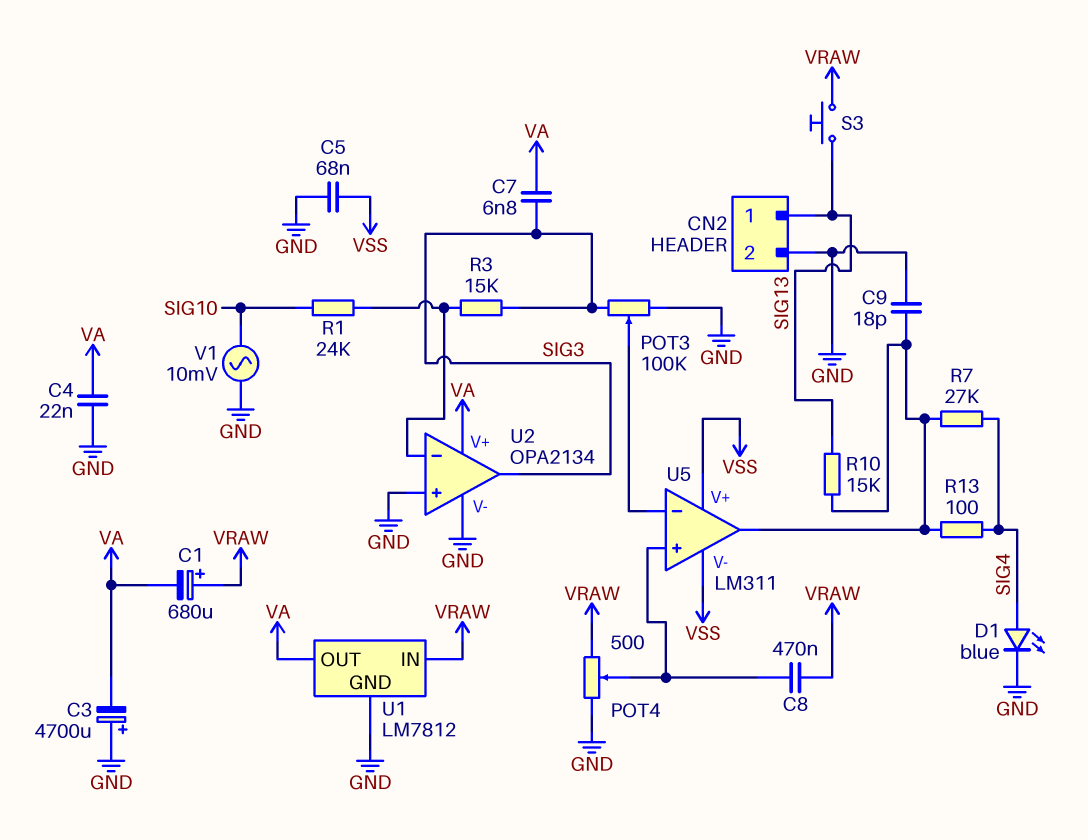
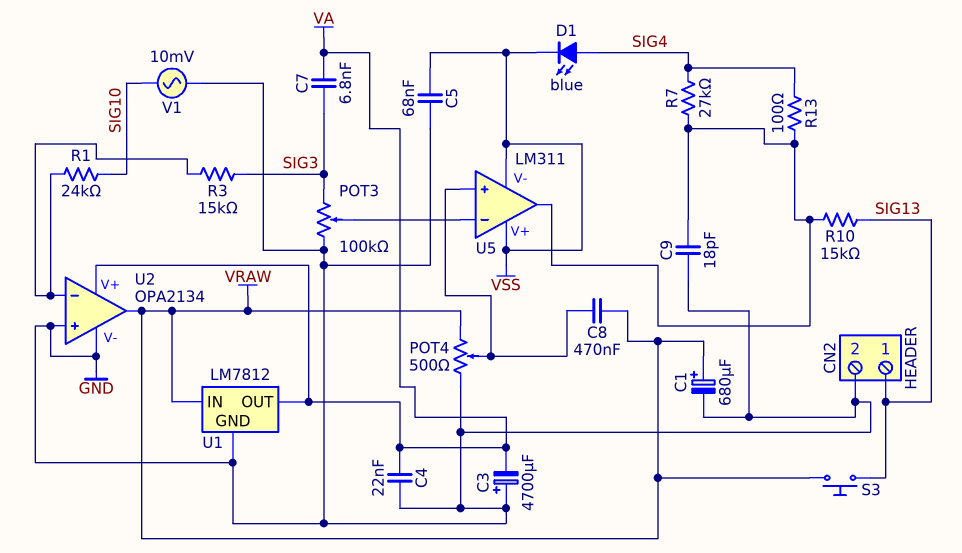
C1: 680uF (plus VRAW, minus VA) -> 680uF (plus VRAW, minus GND)
D1: LED blue (A SIG4, K GND) -> LED blue (A SIG4, K VSS)
U2 pin out: SIG3 -> VRAW

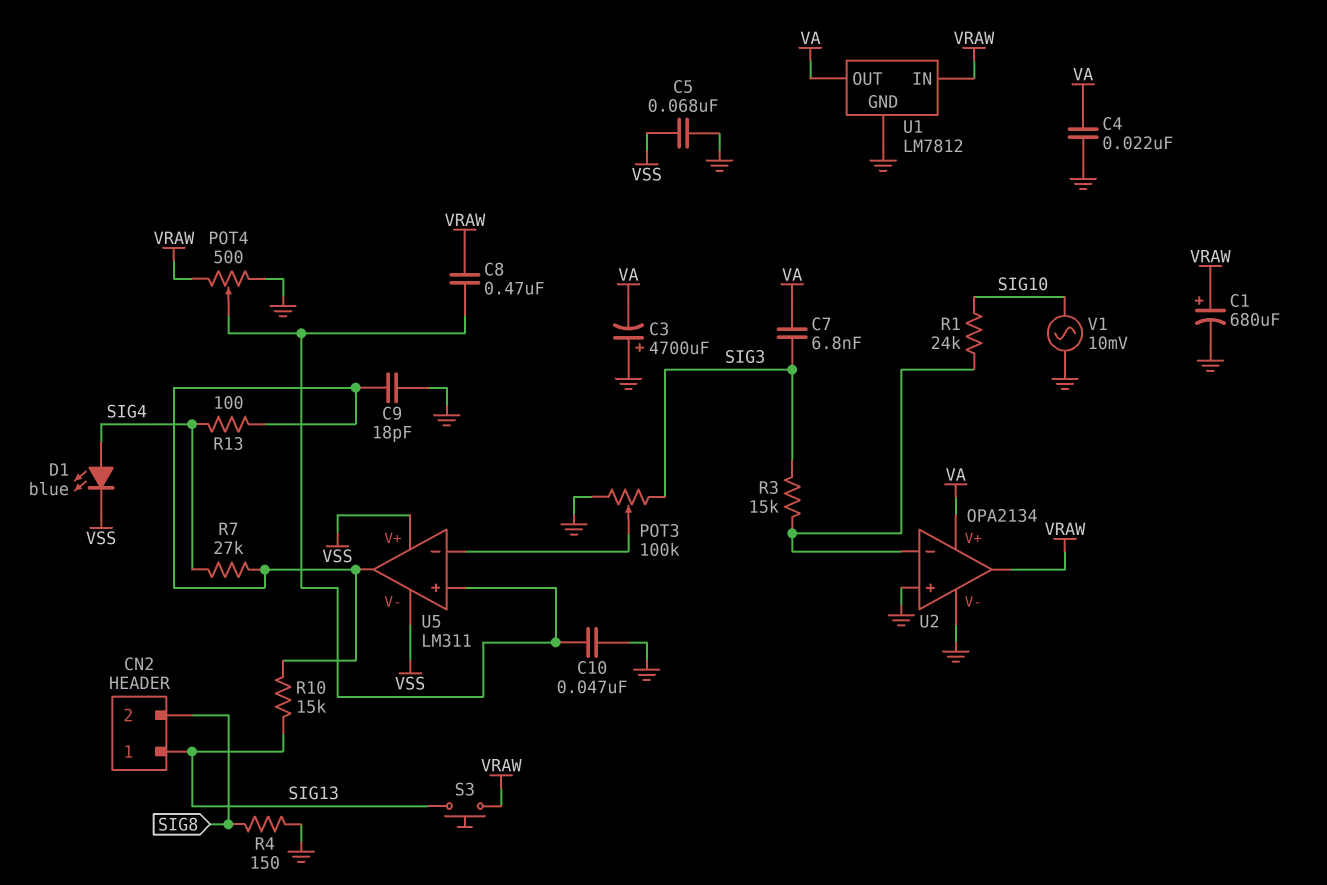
C10: none -> 47nF (GND, U5/in+)
CN2 pin 2: GND -> SIG8
R4: none -> 150 (GND, SIG8)

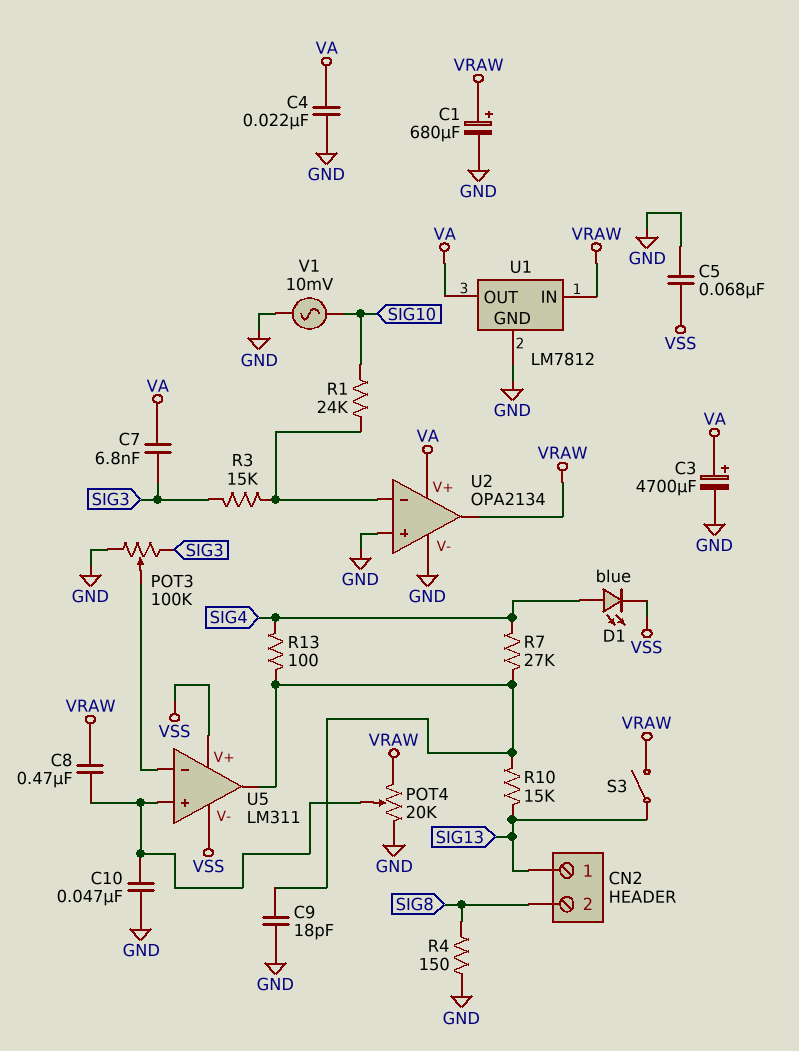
C3: 4700uF (plus GND, minus VA) -> 4700uF (plus VA, minus GND)
POT4: 500 (GND, VRAW, wiper U5/in+) -> 20k (GND, VRAW, wiper U5/in+)
S3: button (SIG13, VRAW) -> switch (SIG13, VRAW)

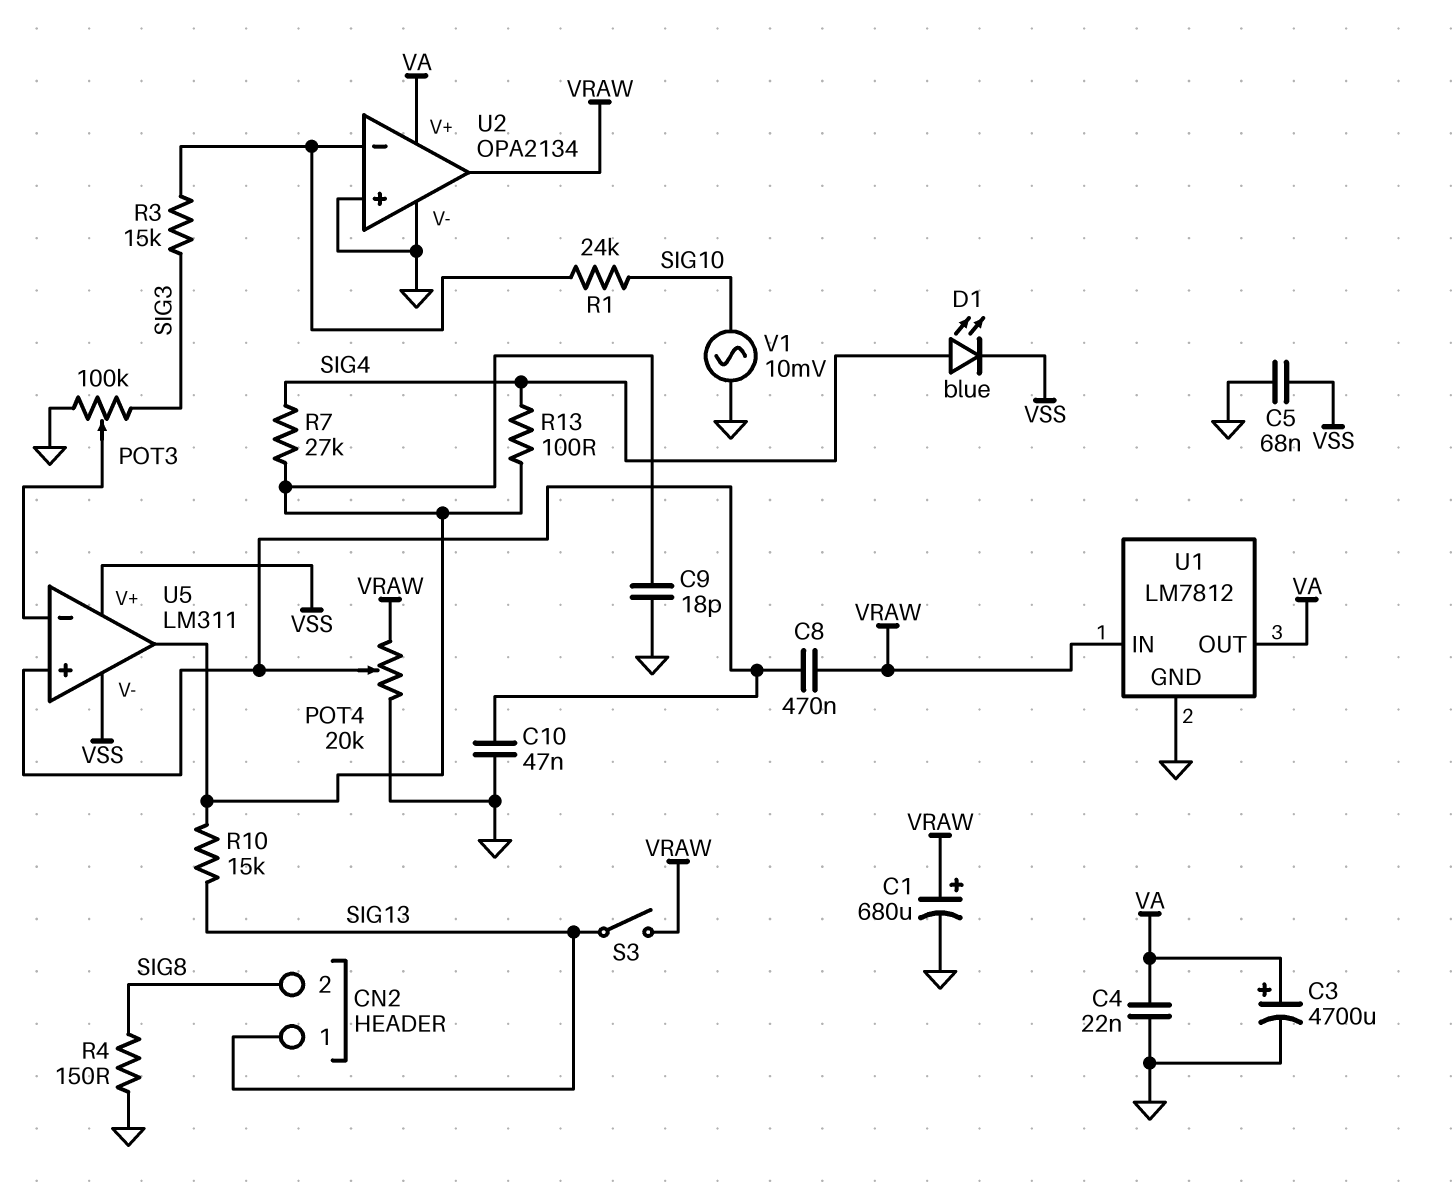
C7: 6.8nF (SIG3, VA) -> none

